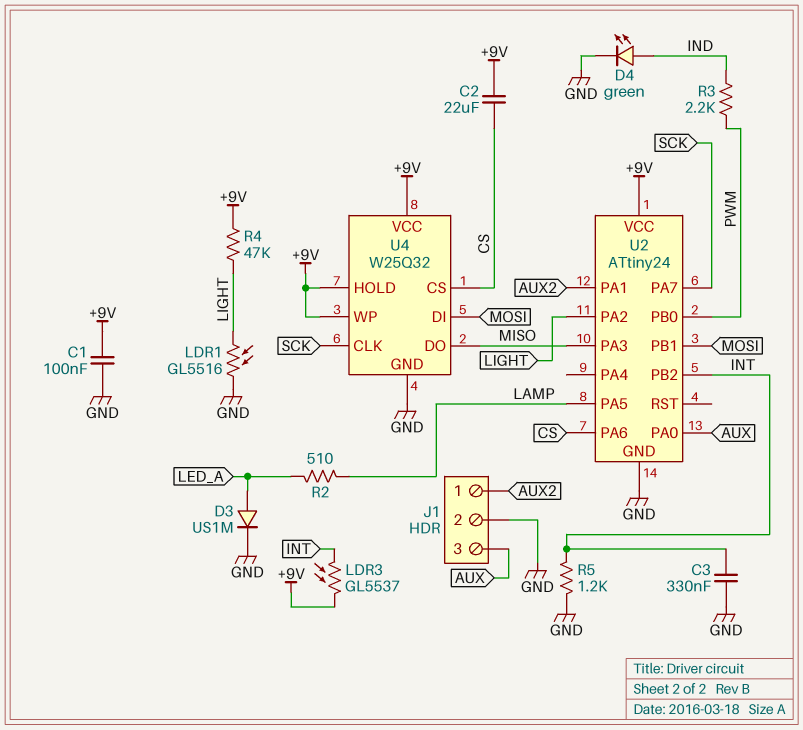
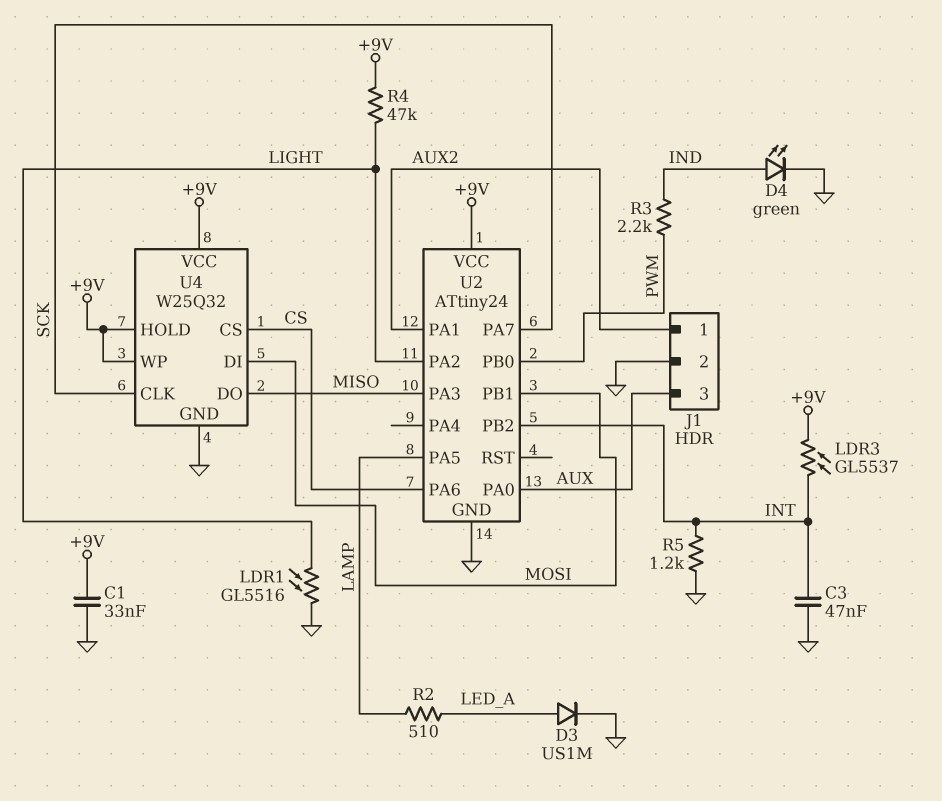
C1: 100nF (+9V, GND) -> 33nF (+9V, GND)
C2: 22uF (+9V, CS) -> none
C3: 330nF (GND, INT) -> 47nF (GND, INT)

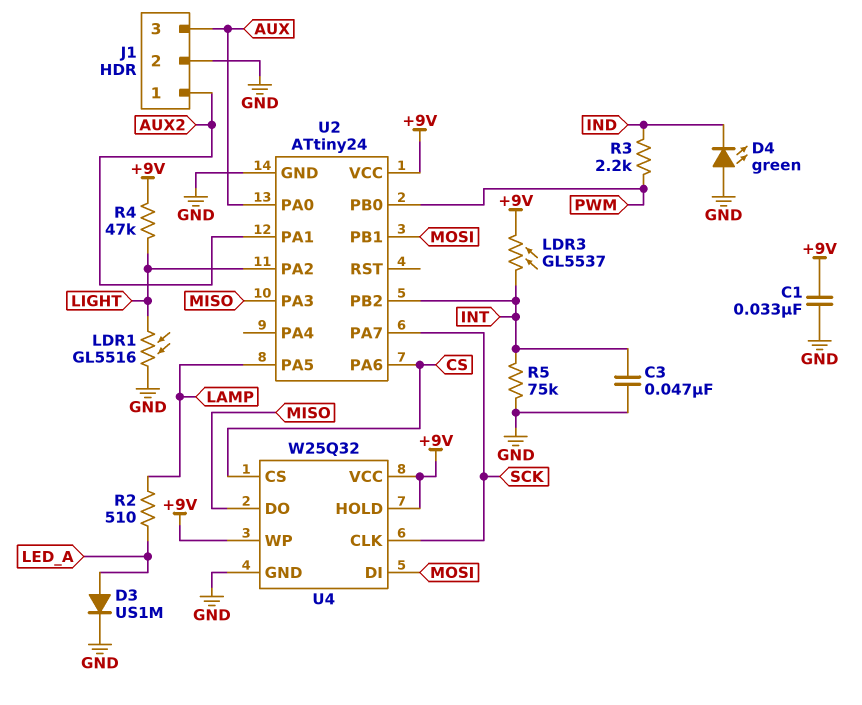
D4: LED green (A IND, K GND) -> LED green (A GND, K IND)
R5: 1.2k (GND, INT) -> 75k (GND, INT)

